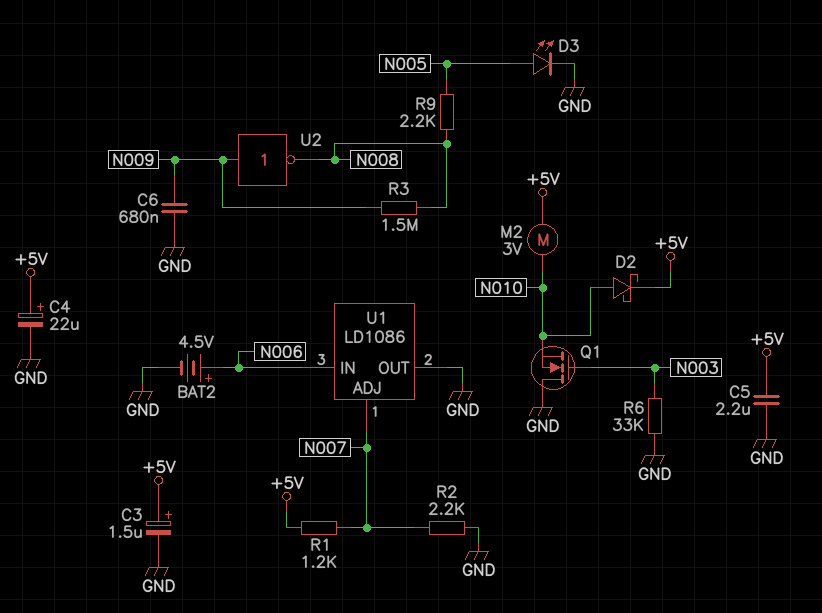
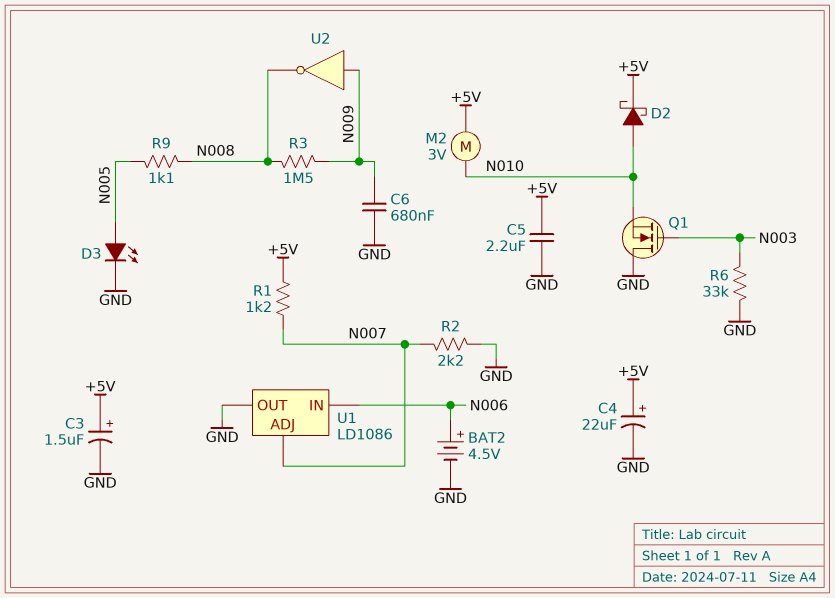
R9: 2.2k (N005, N008) -> 1.1k (N005, N008)

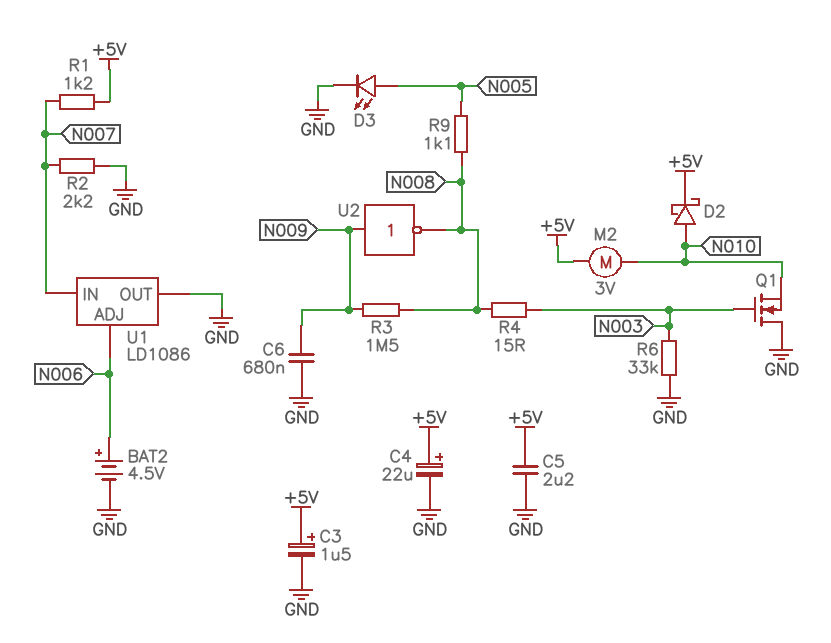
R4: none -> 15 (N003, N008)
U1 pin ADJ: N007 -> N006
U1 pin IN: N006 -> N007

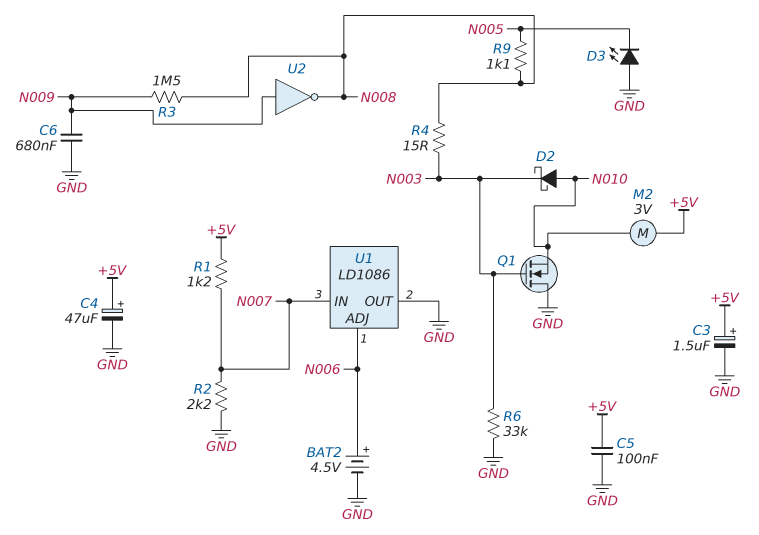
C4: 22uF (plus +5V, minus GND) -> 47uF (plus +5V, minus GND)
C5: 2.2uF (+5V, GND) -> 100nF (+5V, GND)
D2: schottky (A N010, K +5V) -> schottky (A N010, K N003)
D3: LED (A N005, K GND) -> LED (A GND, K N005)

